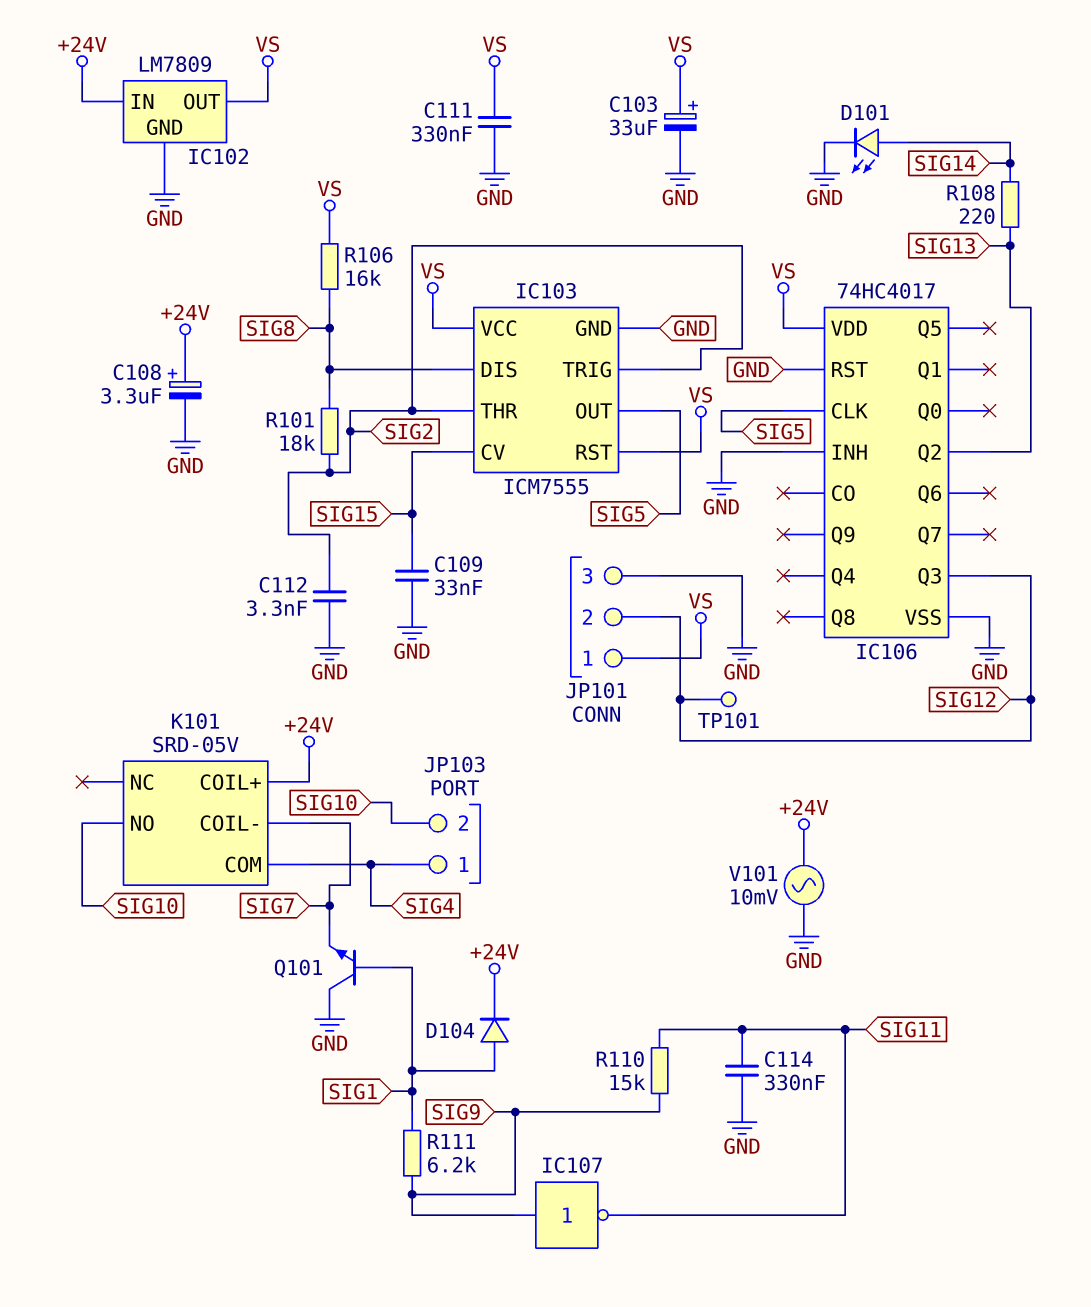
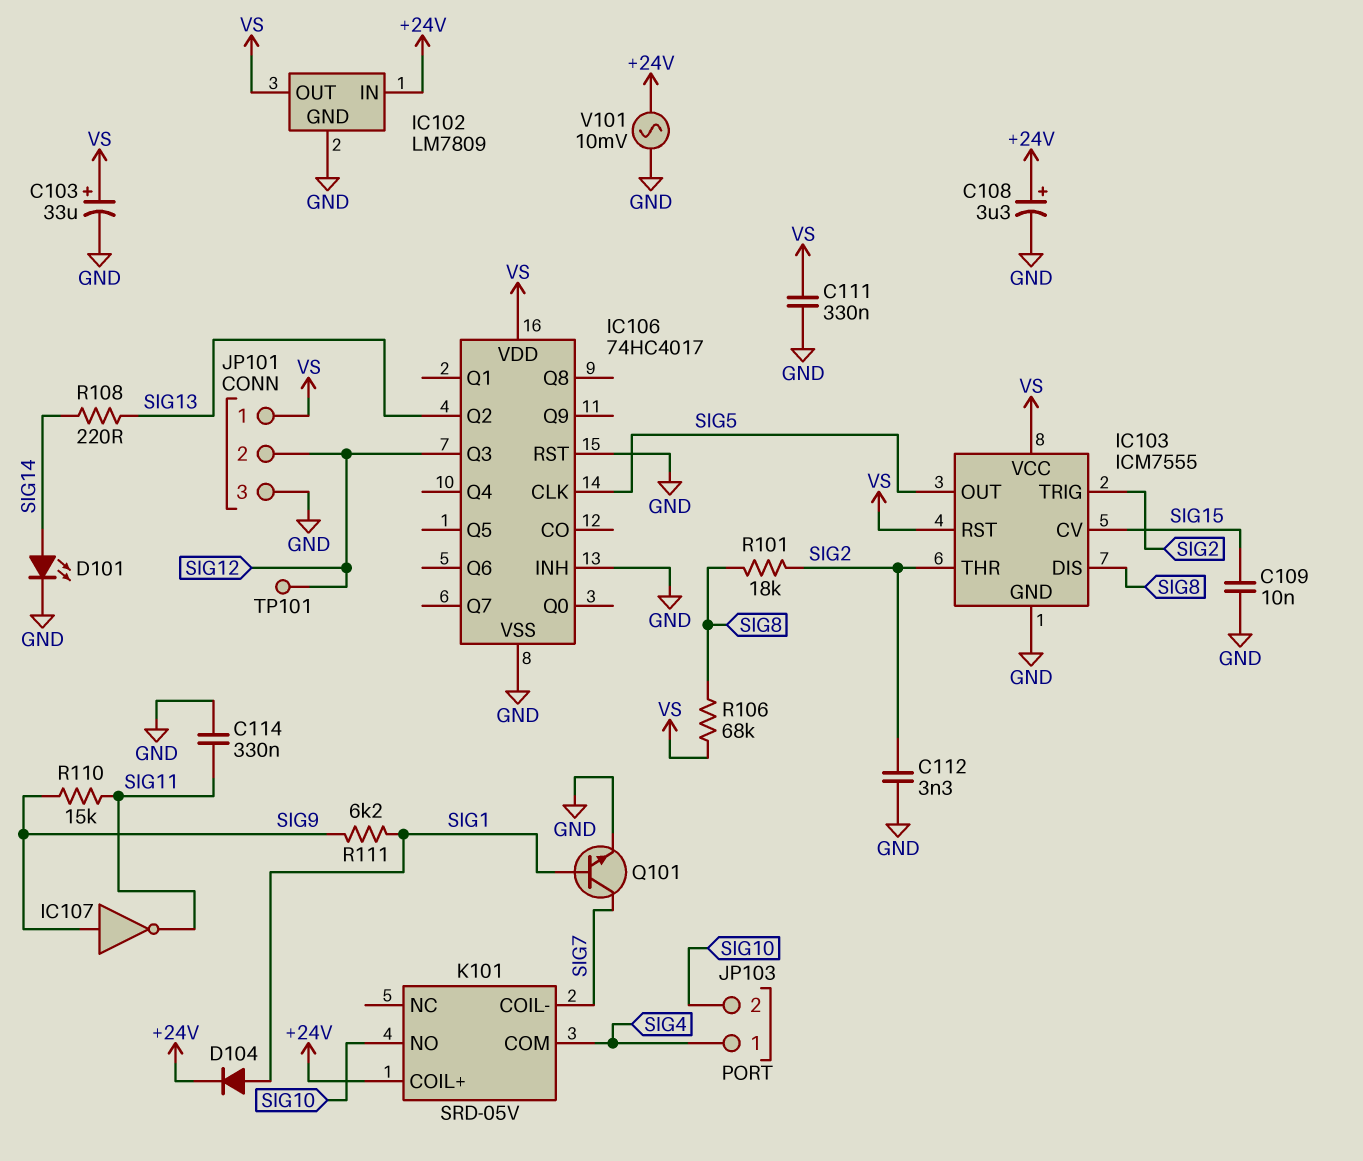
C109: 33nF (GND, SIG15) -> 10nF (GND, SIG15)
Q101: NPN (B SIG1, C GND, E SIG7) -> NPN (B SIG1, C SIG7, E GND)
R106: 16k (SIG8, VS) -> 68k (SIG8, VS)

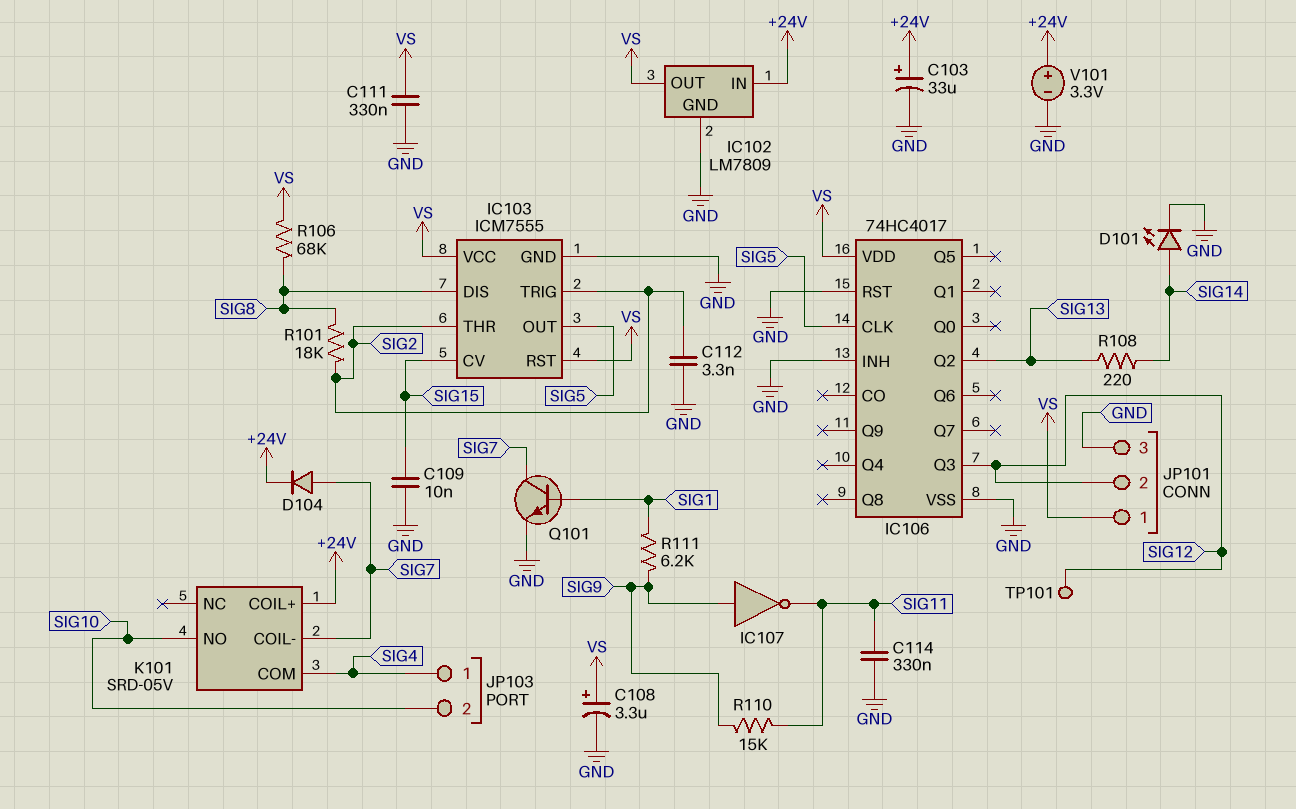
C103: 33uF (plus VS, minus GND) -> 33uF (plus +24V, minus GND)
C108: 3.3uF (plus +24V, minus GND) -> 3.3uF (plus VS, minus GND)
D104: diode (A SIG1, K +24V) -> diode (A SIG7, K +24V)
V101: AC 10mV (+24V, GND) -> 3.3V (plus +24V, minus GND)

